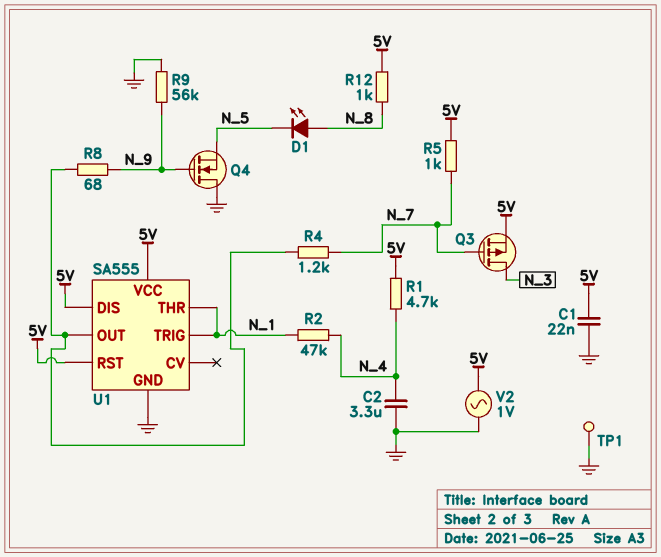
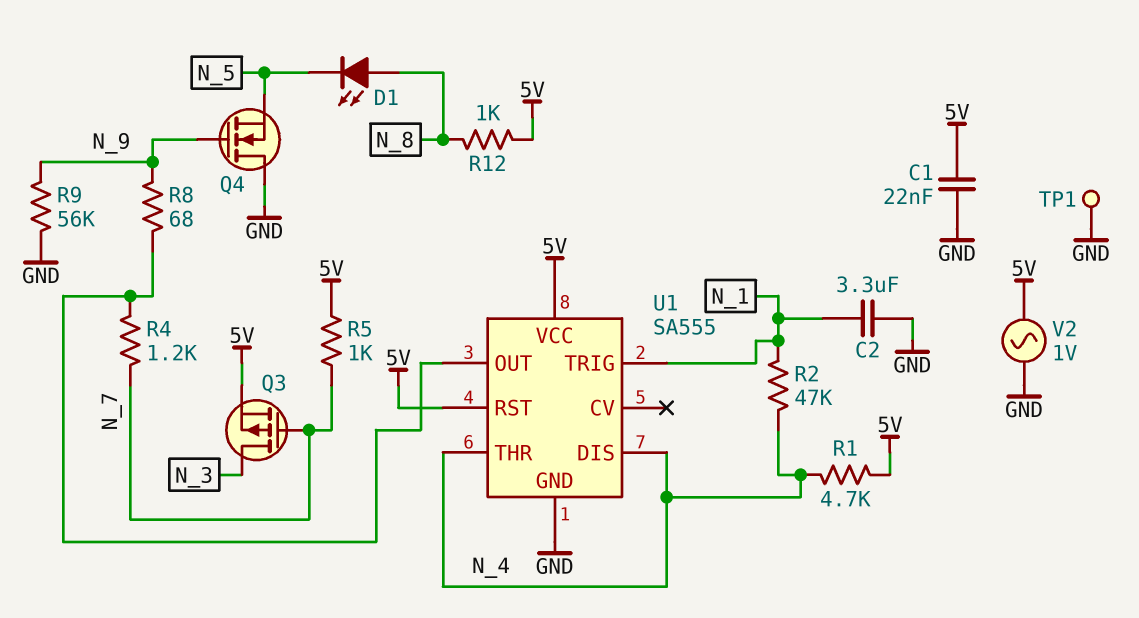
C2: 3.3uF (GND, N_4) -> 3.3uF (GND, N_1)
U1 pin DIS: 5V -> N_4
U1 pin THR: N_1 -> N_4

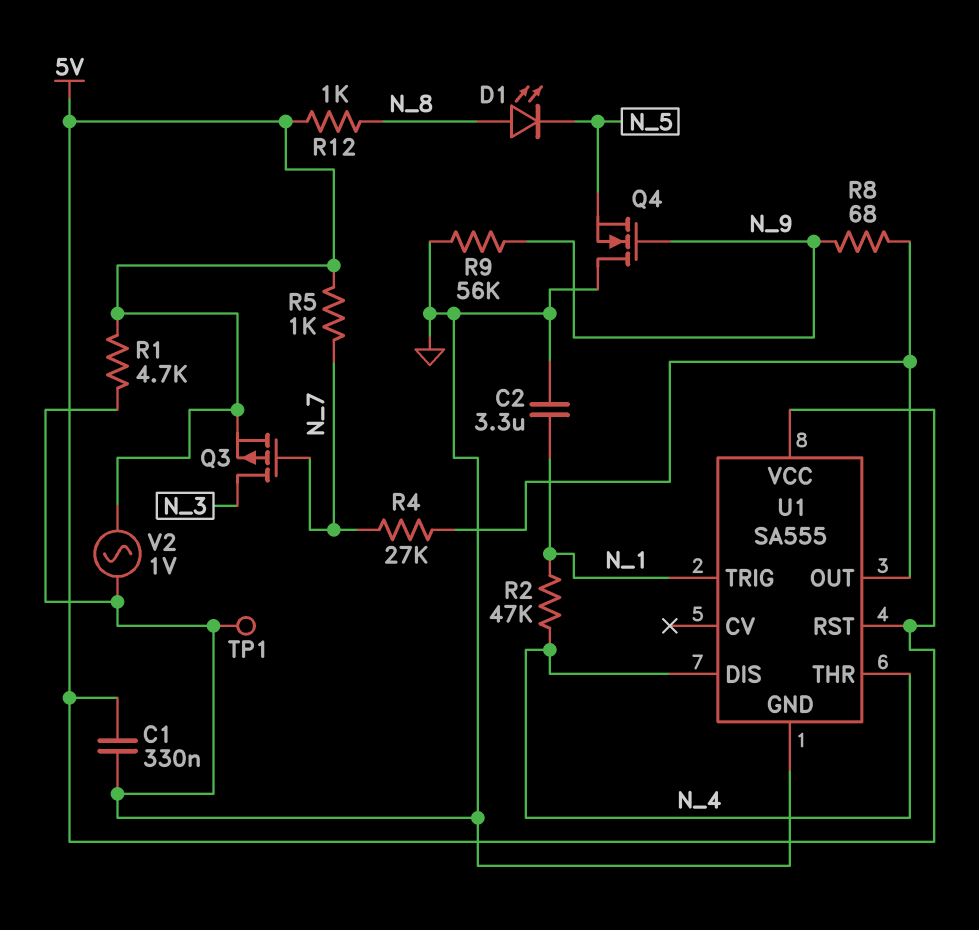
C1: 22nF (5V, GND) -> 330nF (5V, GND)
R1: 4.7k (5V, N_4) -> 4.7k (5V, GND)
R4: 1.2k (N_7, U1/OUT) -> 27k (N_7, U1/OUT)

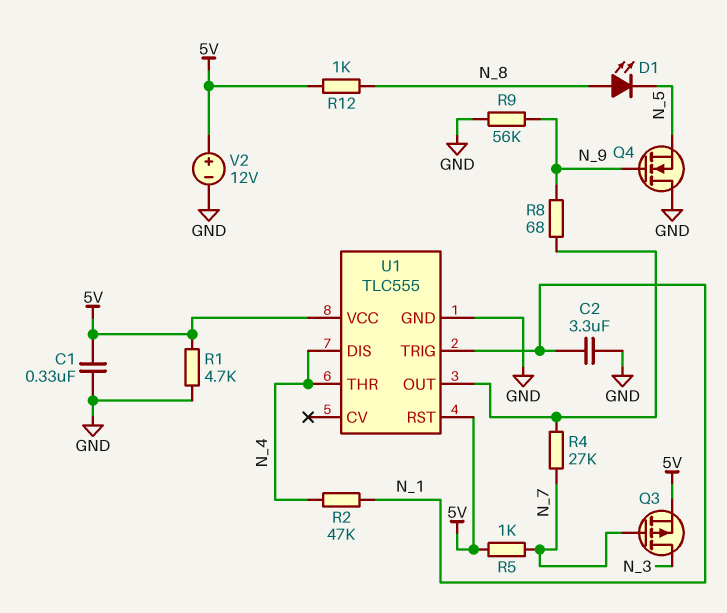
TP1: test point (GND) -> none
U1: SA555 -> TLC555
V2: AC 1V (5V, GND) -> 12V (plus 5V, minus GND)

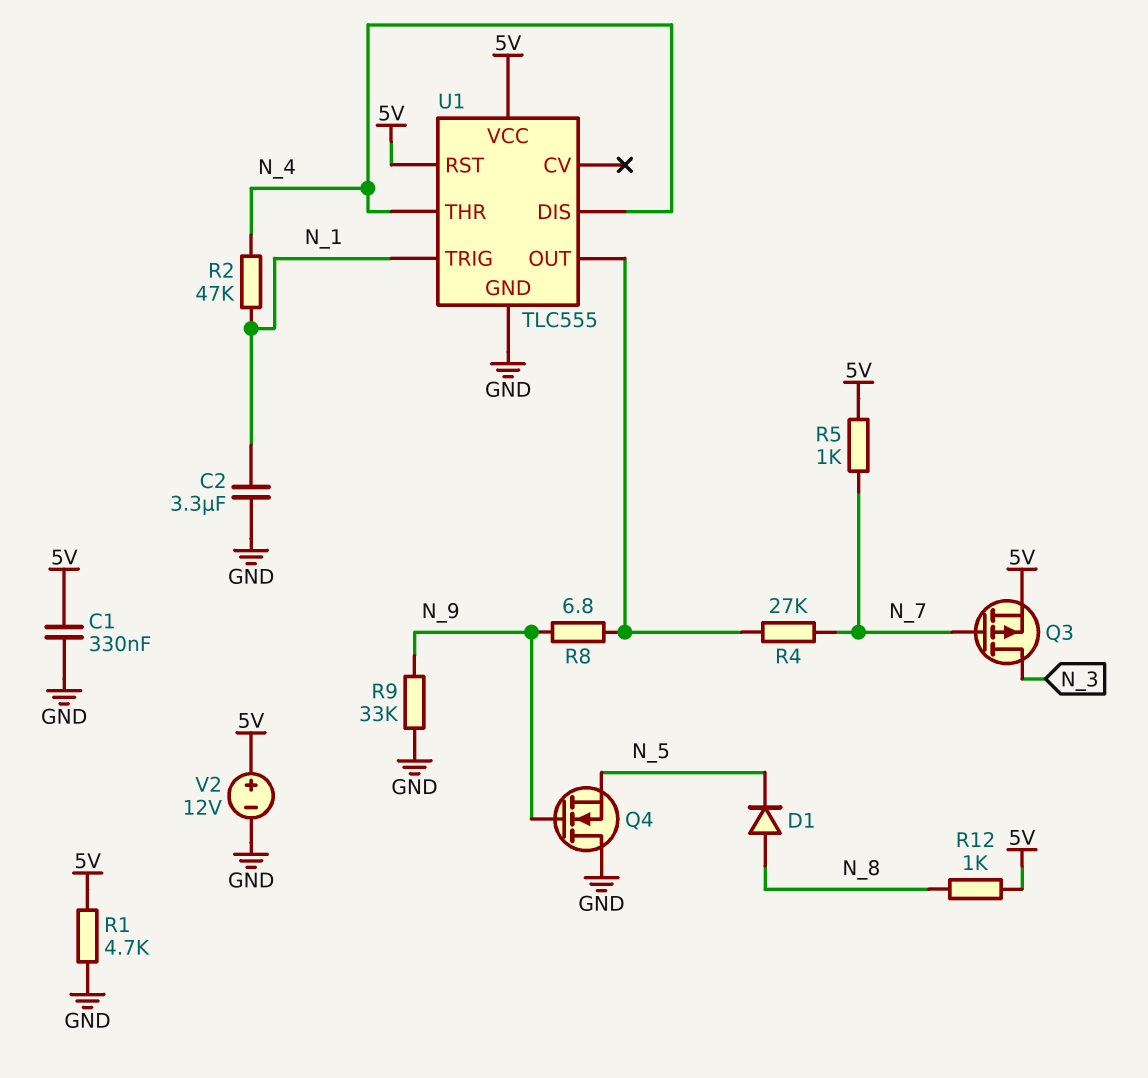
D1: LED (A N_8, K N_5) -> diode (A N_8, K N_5)
R8: 68 (N_9, U1/OUT) -> 6.8 (N_9, U1/OUT)
R9: 56k (GND, N_9) -> 33k (GND, N_9)

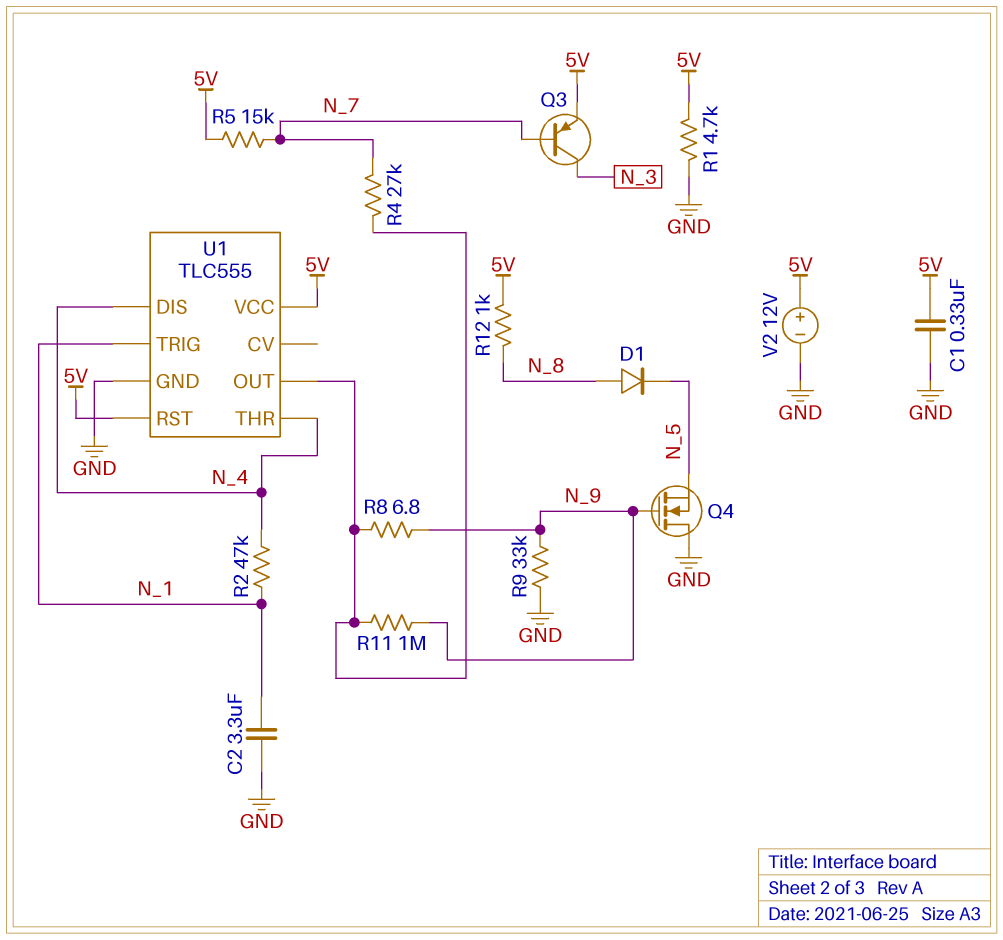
Q3: PMOS (G N_7, D N_3, S 5V) -> PNP (B N_7, C N_3, E 5V)
R5: 1k (5V, N_7) -> 15k (5V, N_7)
R11: none -> 1M (N_9, U1/OUT)

